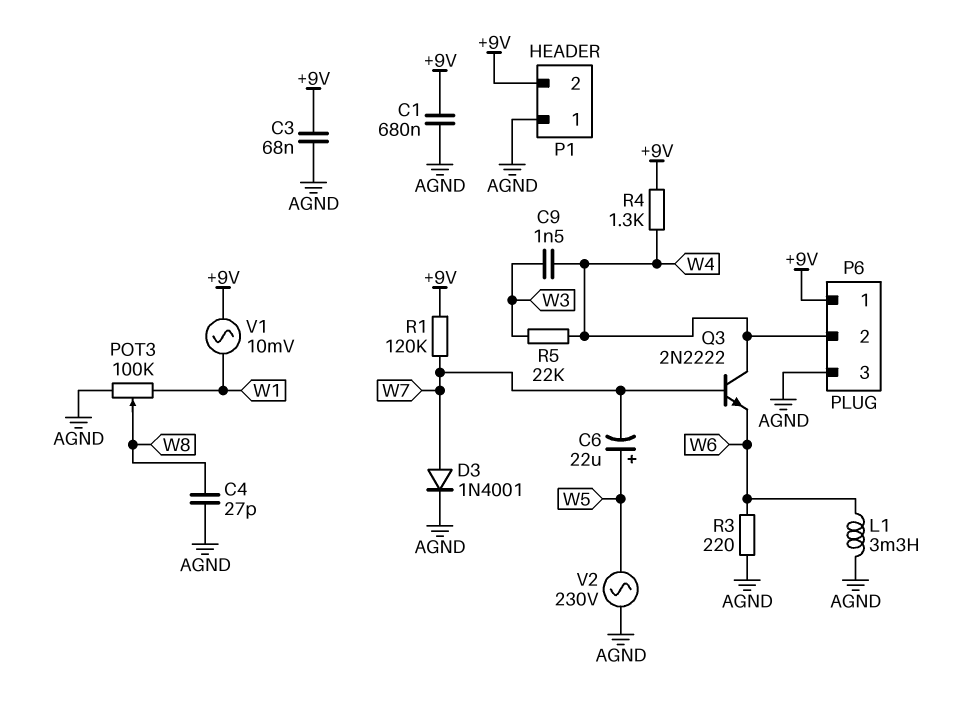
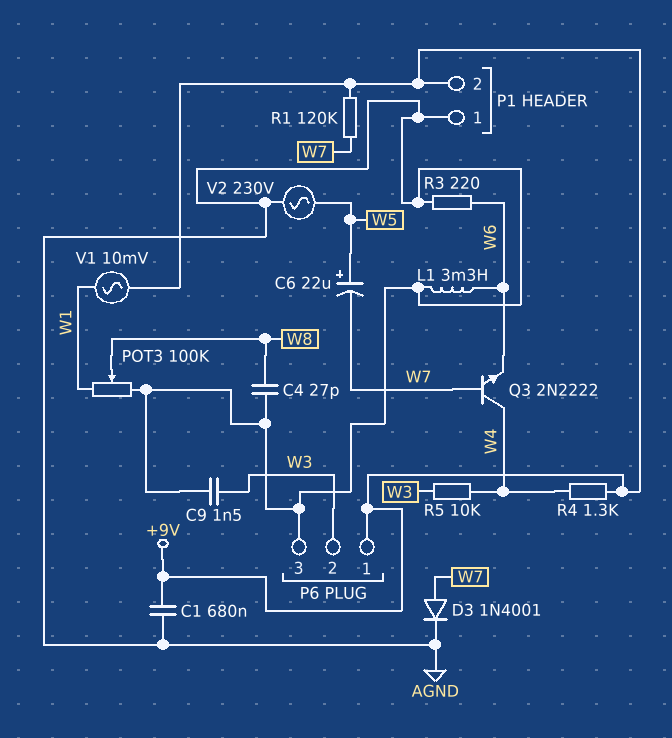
C3: 68nF (+9V, AGND) -> none
C9: 1.5nF (W3, W4) -> 1.5nF (AGND, W3)
P6 pin 2: W4 -> W3
R5: 22k (W3, W4) -> 10k (W3, W4)

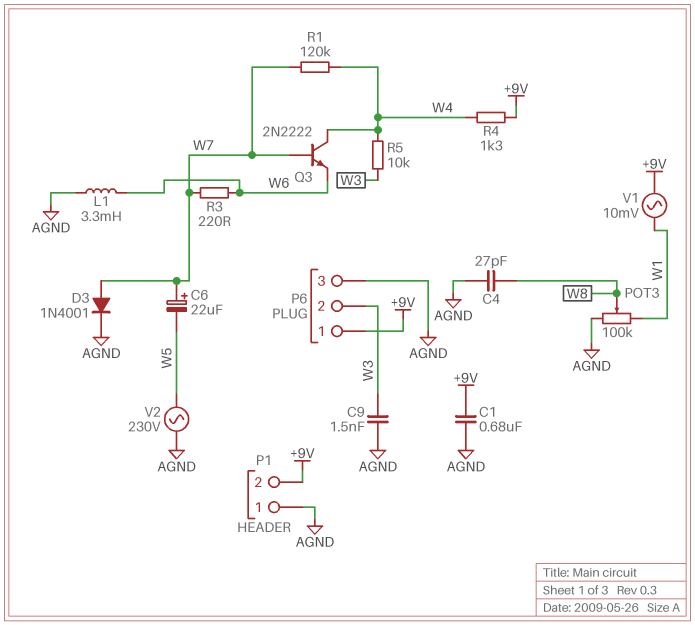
C6: 22uF (plus W5, minus W7) -> 22uF (plus W7, minus W5)
R1: 120k (+9V, W7) -> 120k (W4, W7)
R3: 220 (AGND, W6) -> 220 (W6, W7)

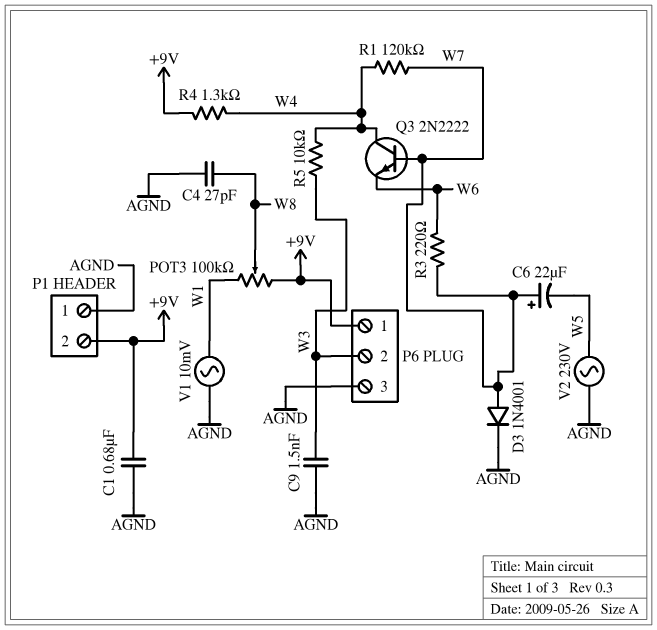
L1: 3.3mH (AGND, W6) -> none
POT3: 100k (AGND, W1, wiper W8) -> 100k (+9V, W1, wiper W8)
V1: AC 10mV (+9V, W1) -> AC 10mV (AGND, W1)

